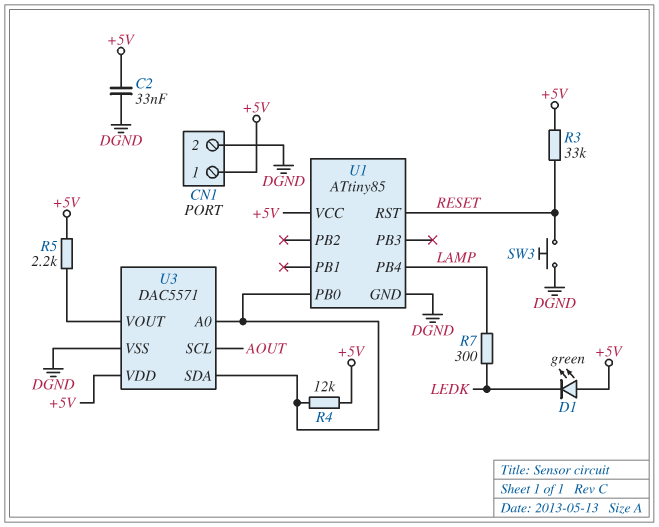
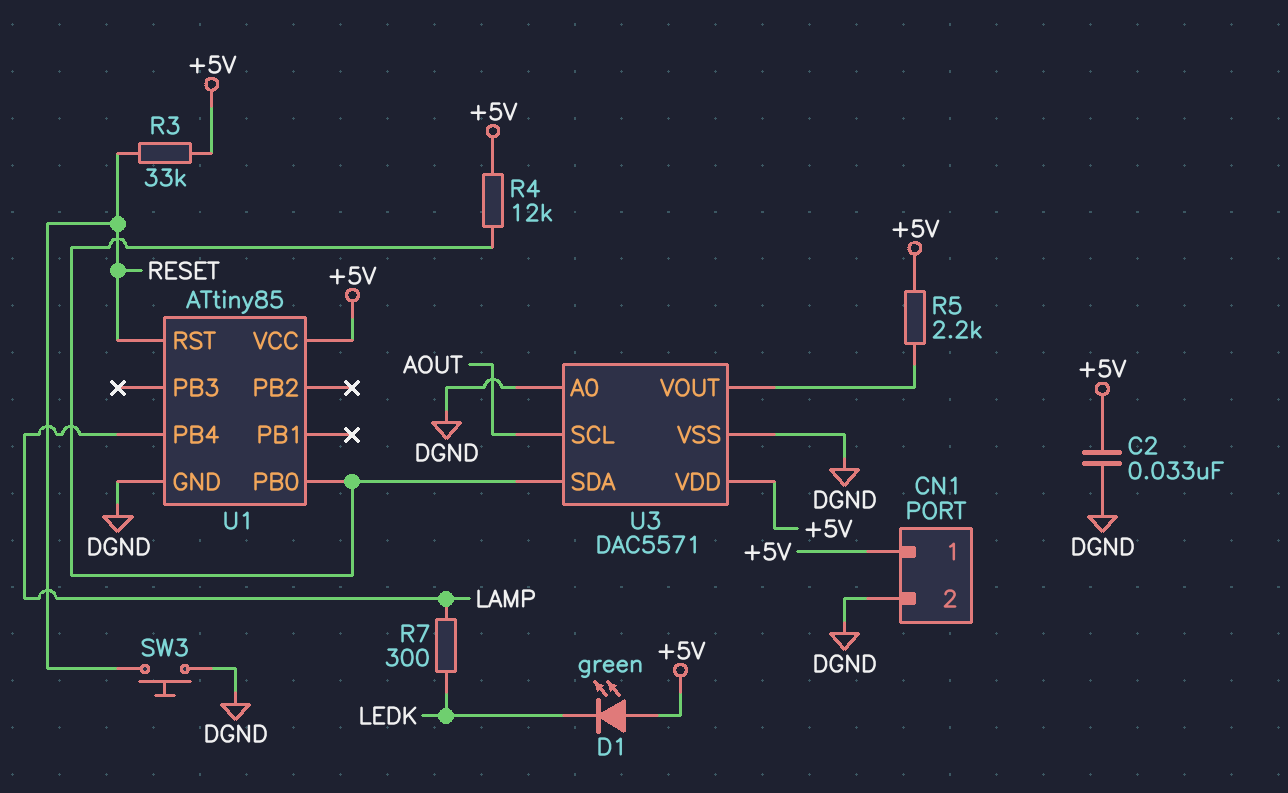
U3 pin A0: U1/PB0 -> DGND

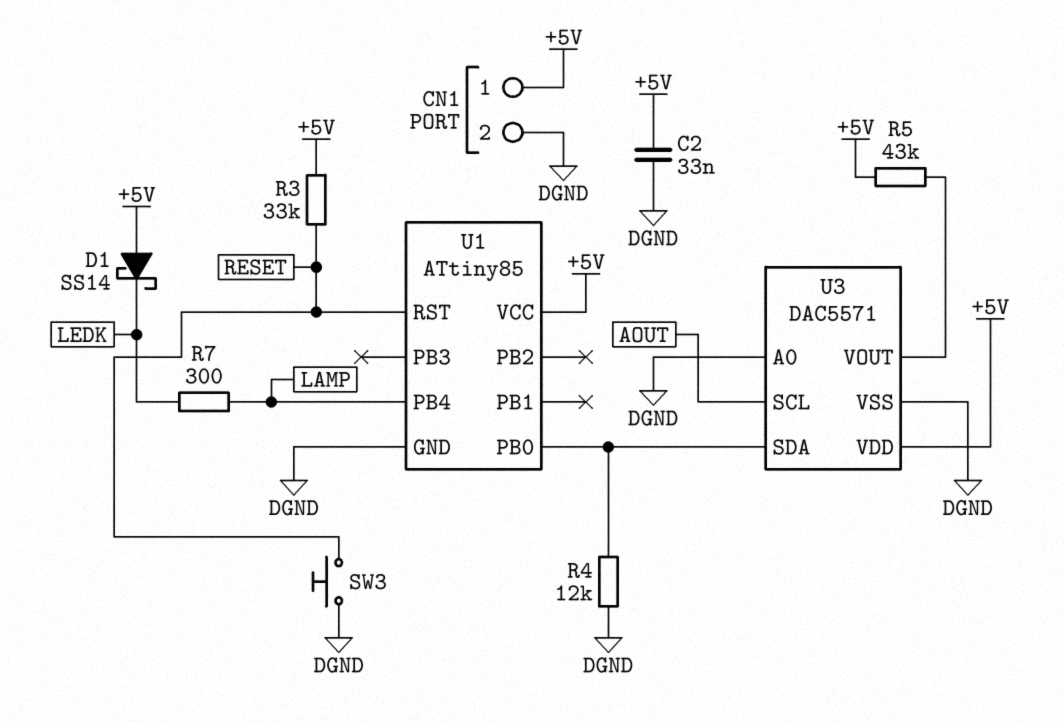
D1: LED green (A +5V, K LEDK) -> schottky SS14 (A +5V, K LEDK)
R4: 12k (+5V, U1/PB0) -> 12k (DGND, U1/PB0)
R5: 2.2k (+5V, U3/VOUT) -> 43k (+5V, U3/VOUT)

